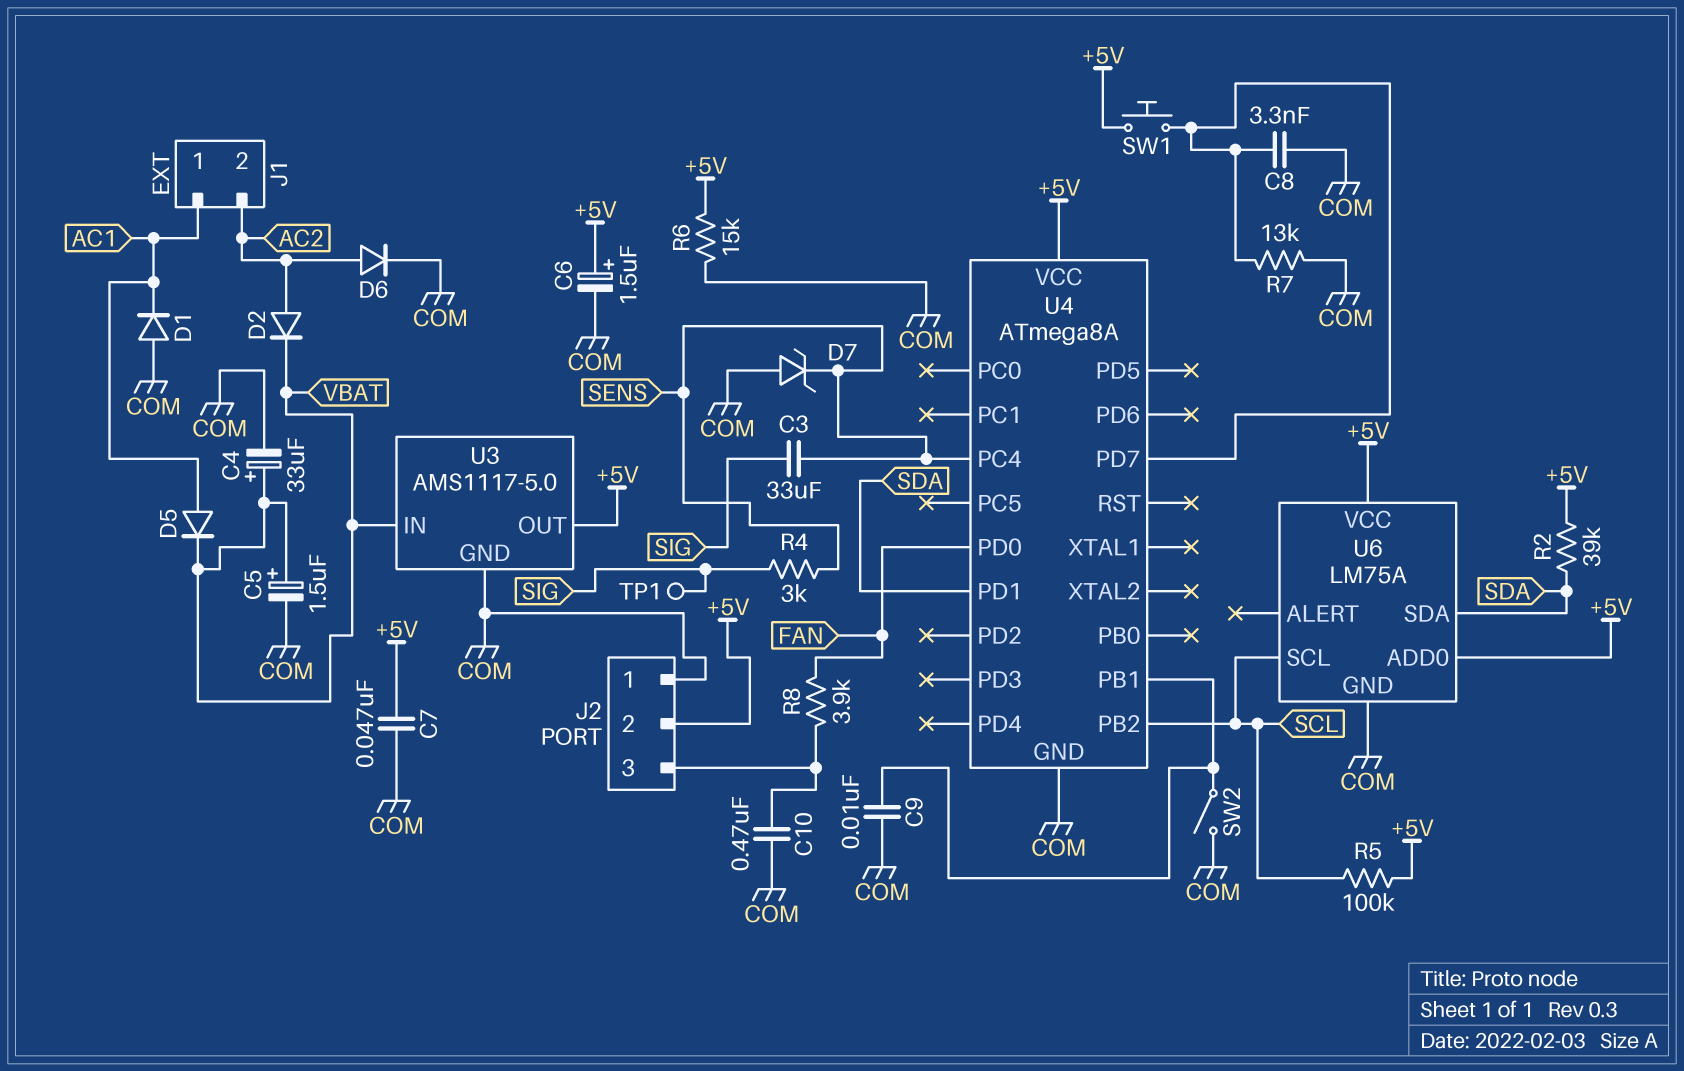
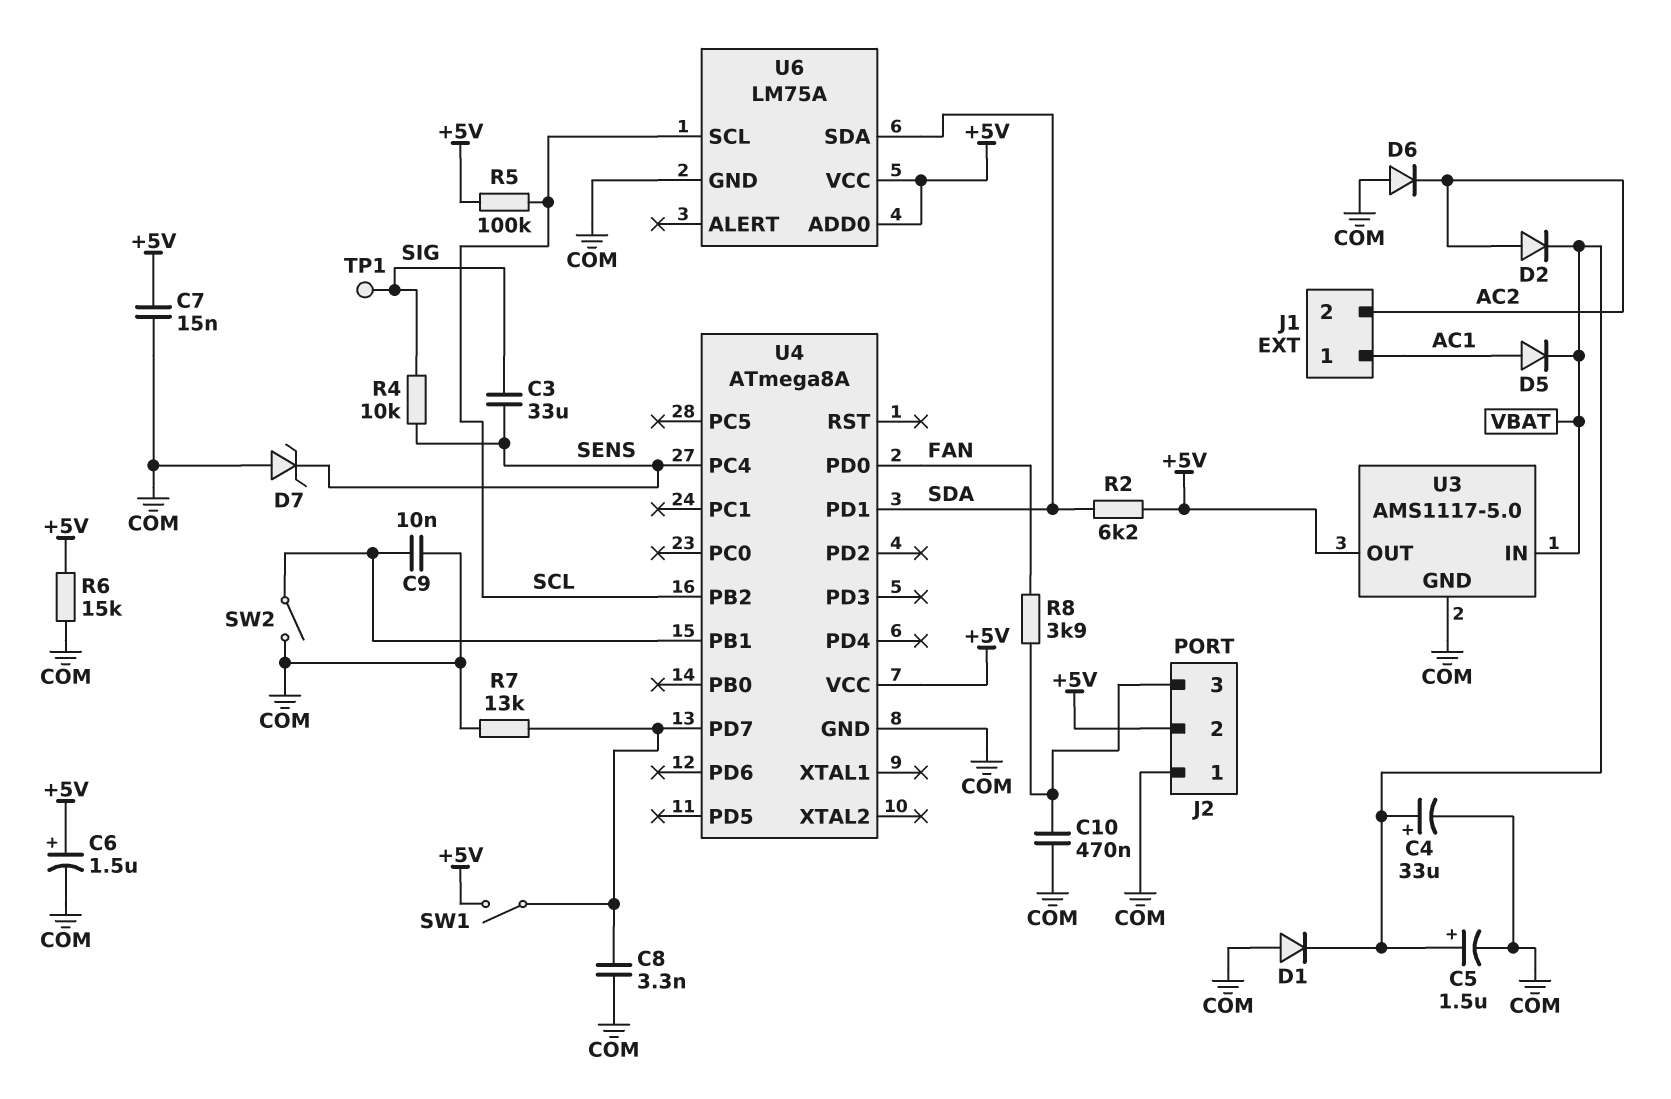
C7: 47nF (+5V, COM) -> 15nF (+5V, COM)
D1: diode (A COM, K AC1) -> diode (A COM, K VBAT)
D6: diode (A AC2, K COM) -> diode (A COM, K AC2)
R2: 39k (+5V, SDA) -> 6.2k (+5V, SDA)
R4: 3k (SENS, SIG) -> 10k (SENS, SIG)
SW1: button (+5V, U4/PD7) -> switch (+5V, U4/PD7)

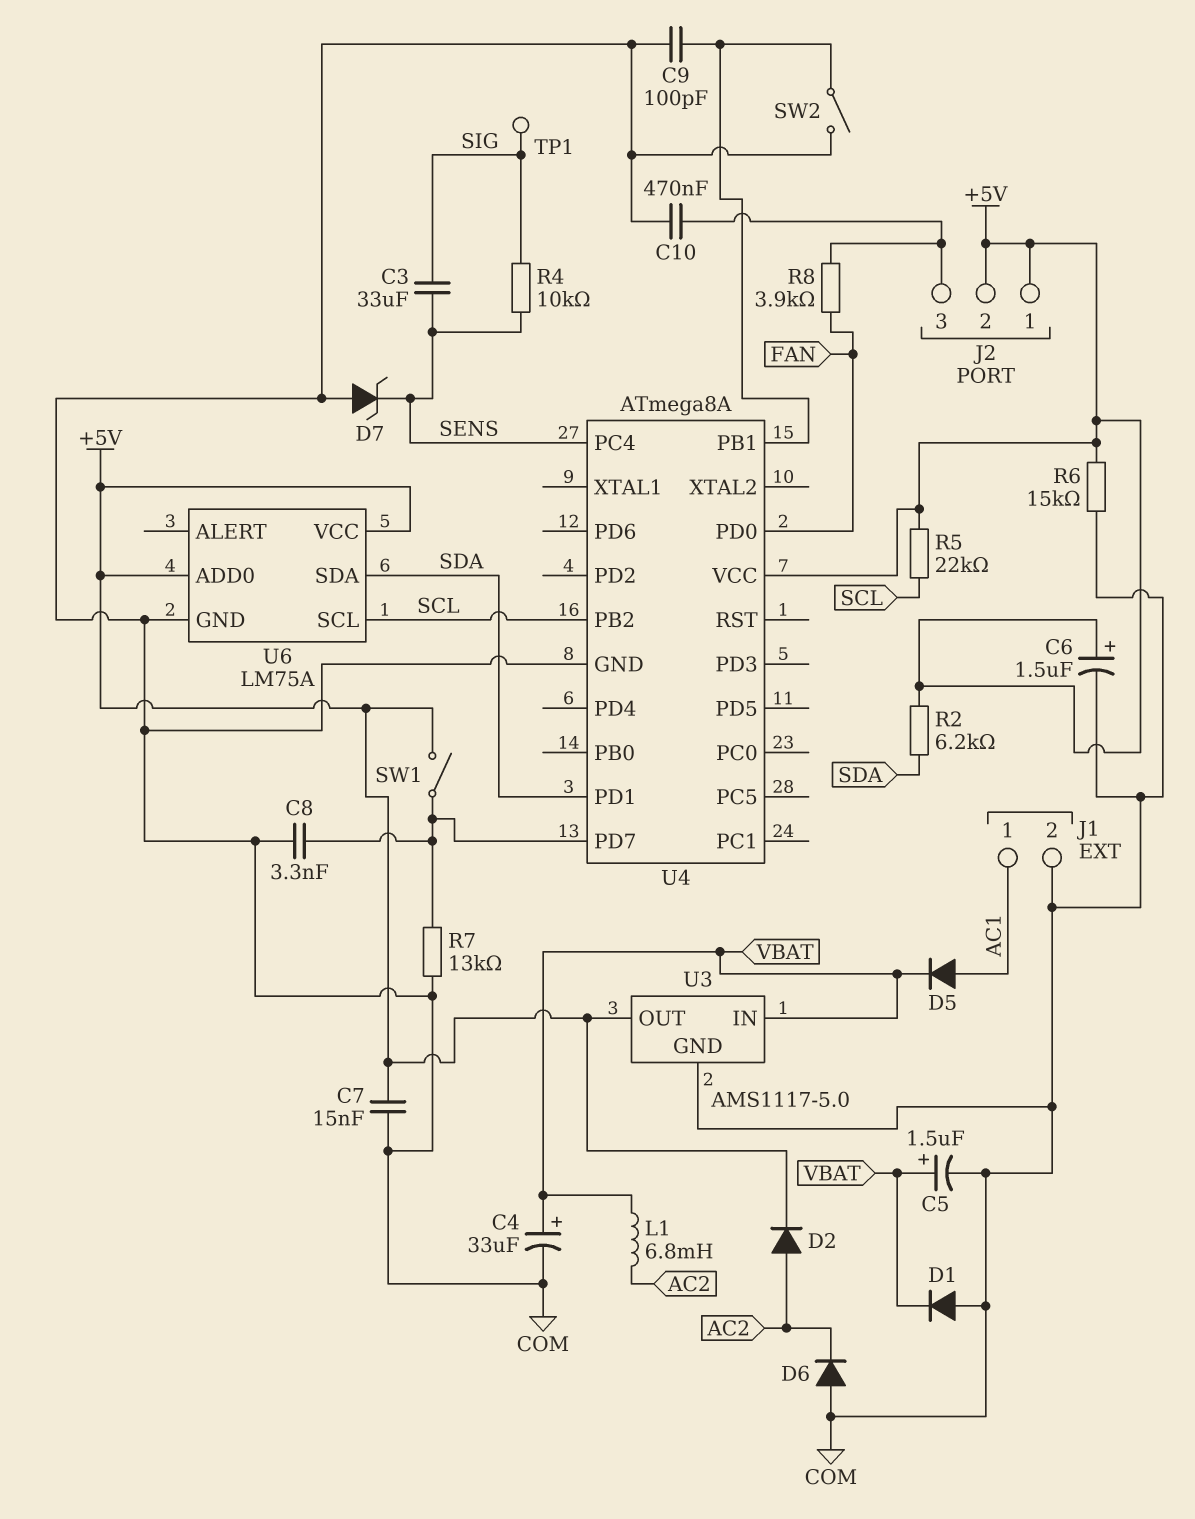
C9: 10nF (COM, U4/PB1) -> 100pF (COM, U4/PB1)
D2: diode (A AC2, K VBAT) -> diode (A AC2, K +5V)
J1 pin 2: AC2 -> COM
J2 pin 1: COM -> +5V
L1: none -> 6.8mH (AC2, VBAT)
R5: 100k (+5V, SCL) -> 22k (+5V, SCL)

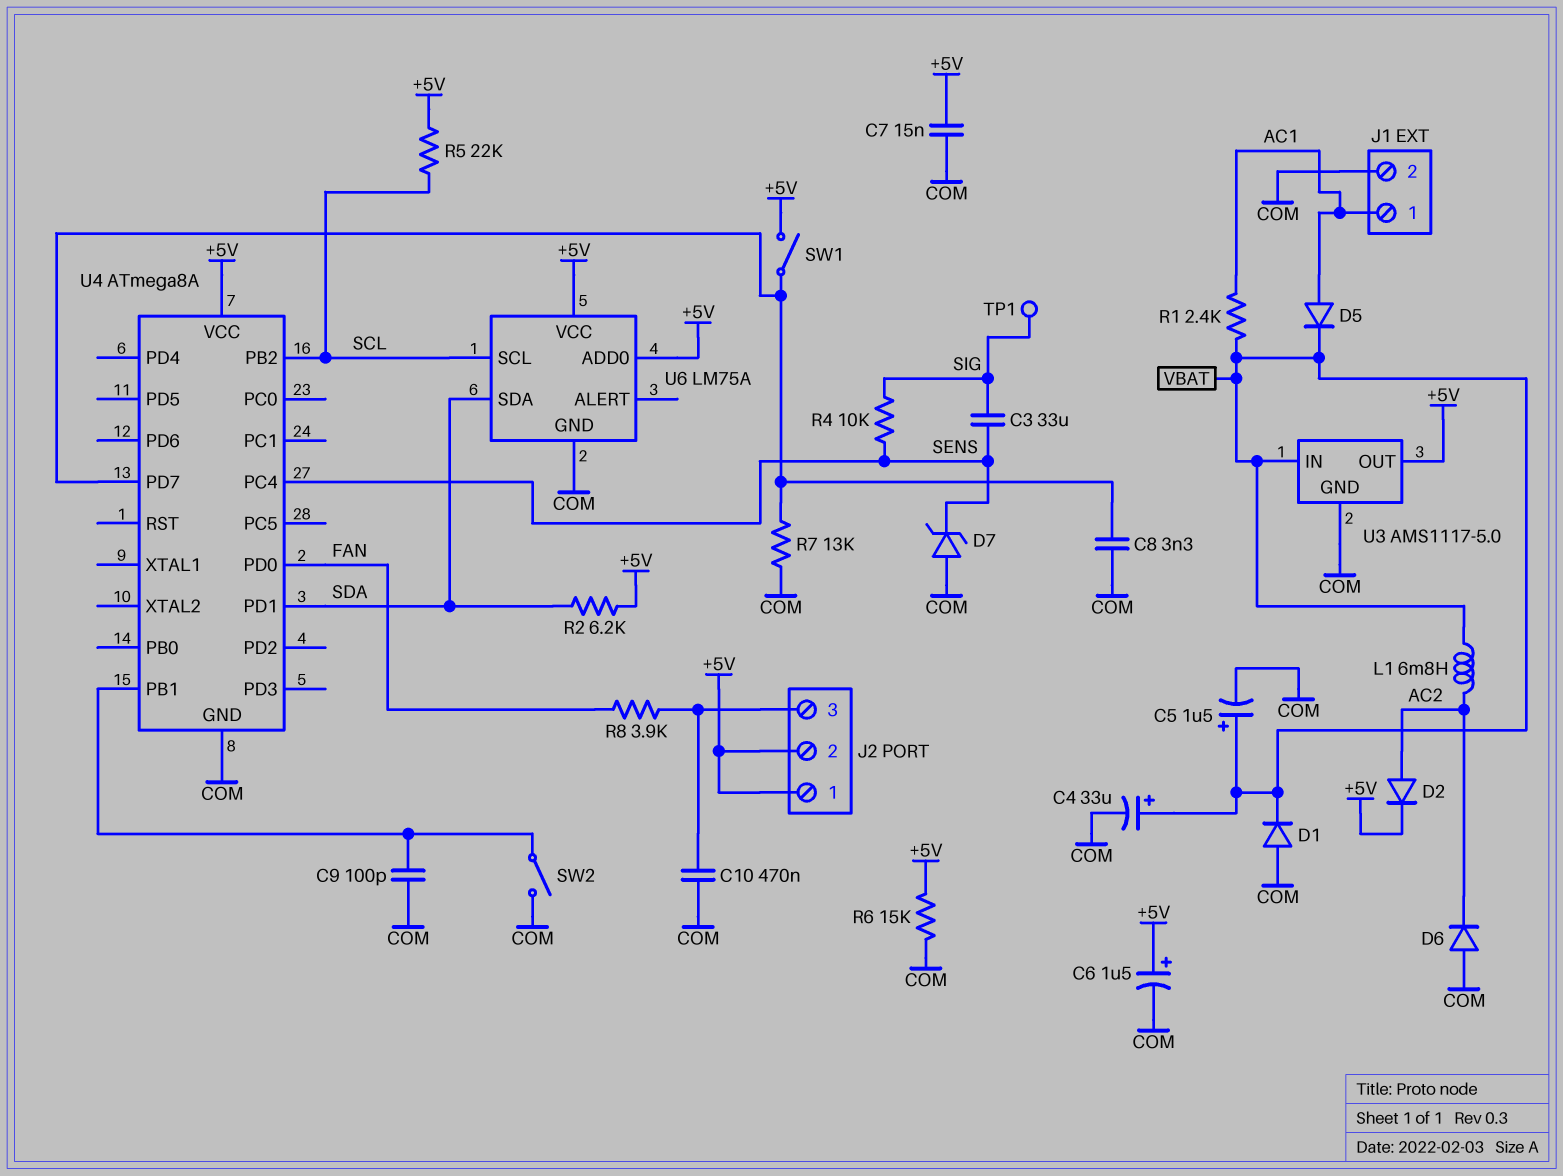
R1: none -> 2.4k (AC1, VBAT)

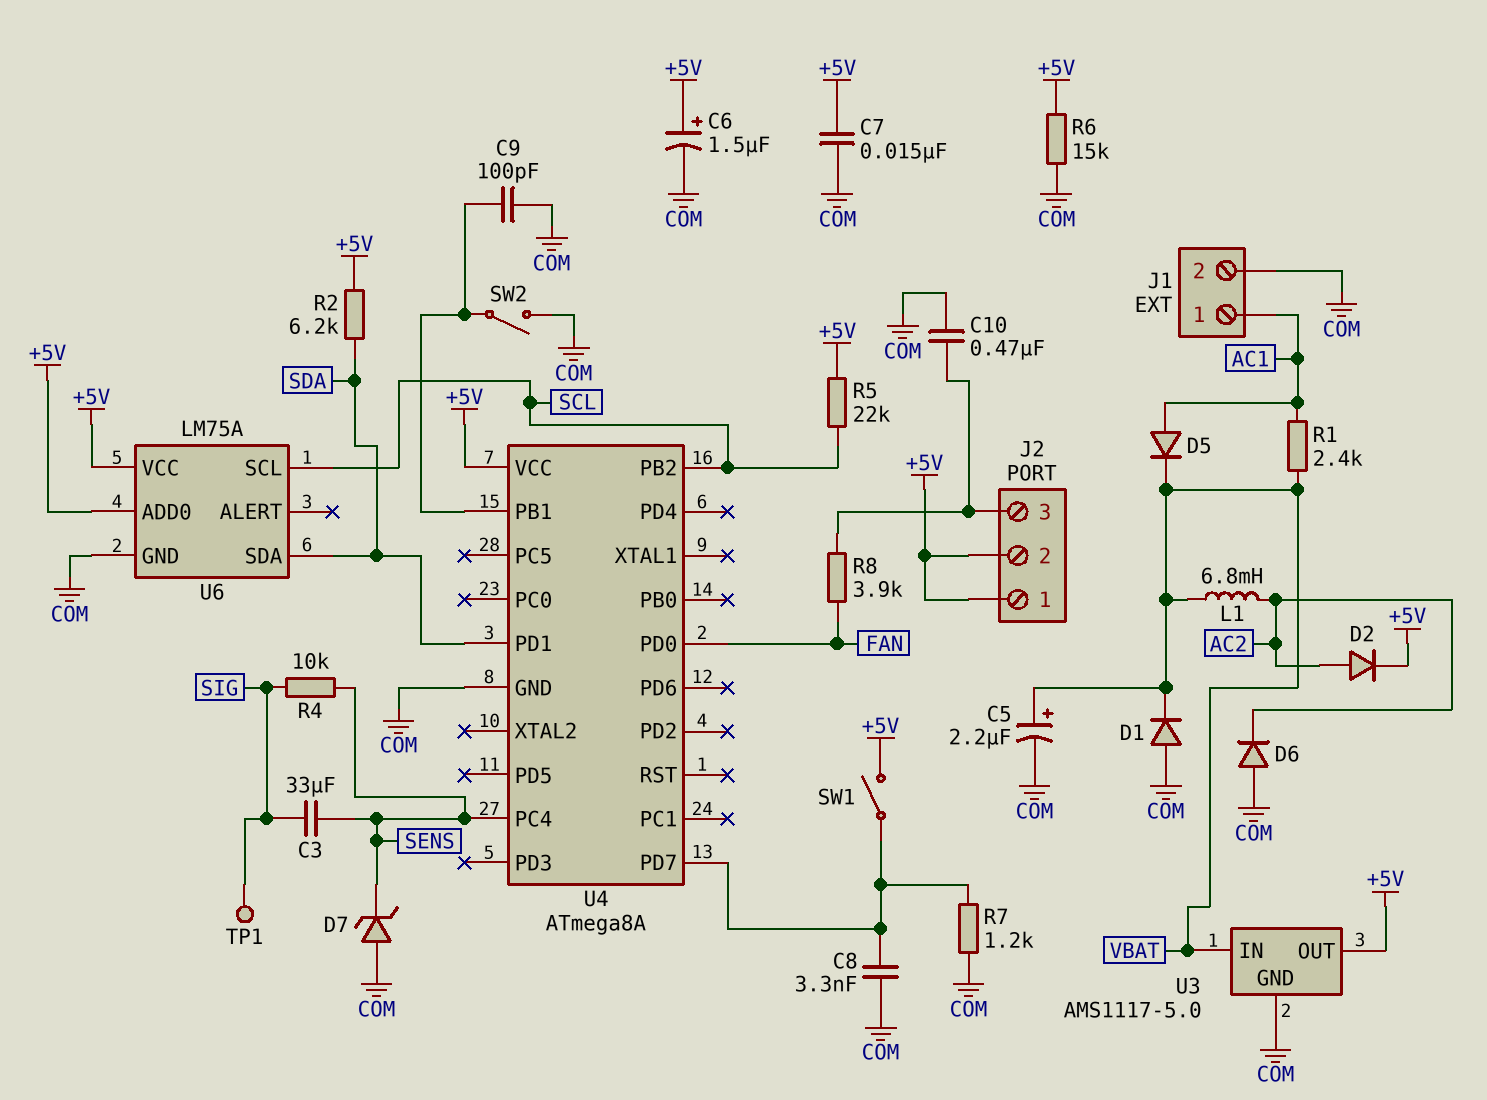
C4: 33uF (plus VBAT, minus COM) -> none
C5: 1.5uF (plus VBAT, minus COM) -> 2.2uF (plus VBAT, minus COM)
R7: 13k (COM, U4/PD7) -> 1.2k (COM, U4/PD7)

